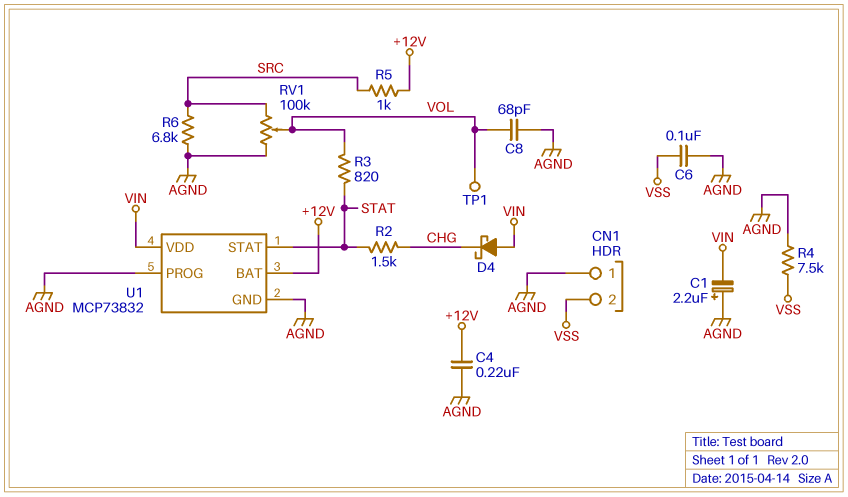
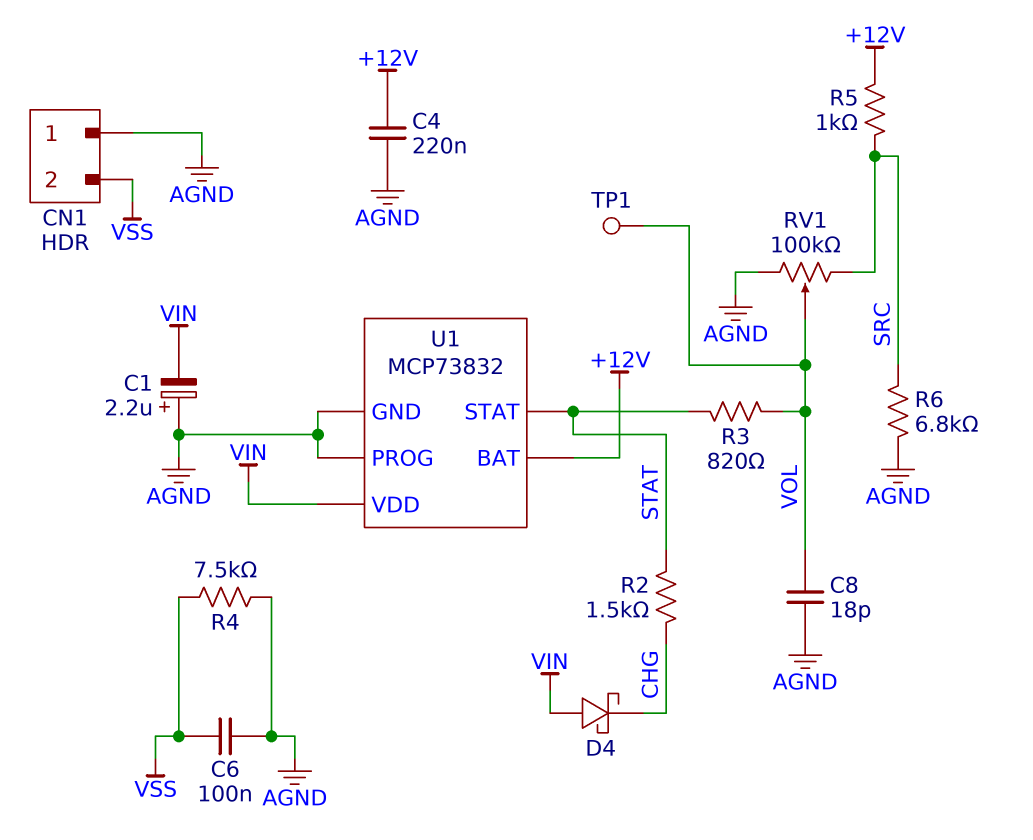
C8: 68pF (AGND, VOL) -> 18pF (AGND, VOL)

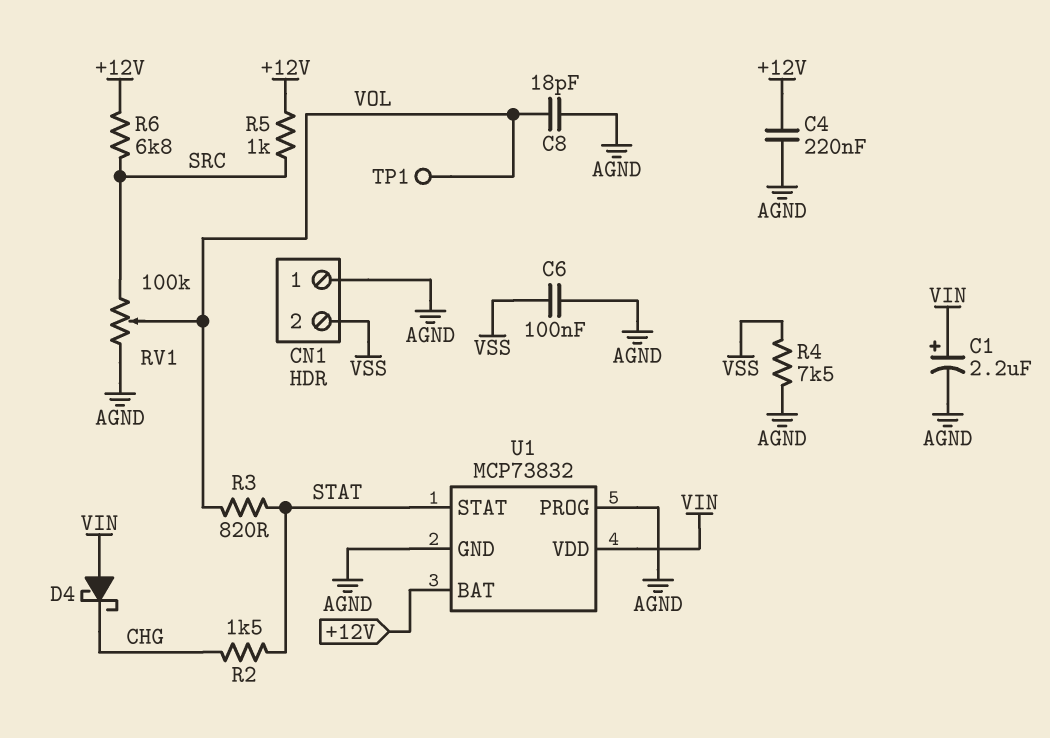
C1: 2.2uF (plus AGND, minus VIN) -> 2.2uF (plus VIN, minus AGND)
R6: 6.8k (AGND, SRC) -> 6.8k (+12V, SRC)

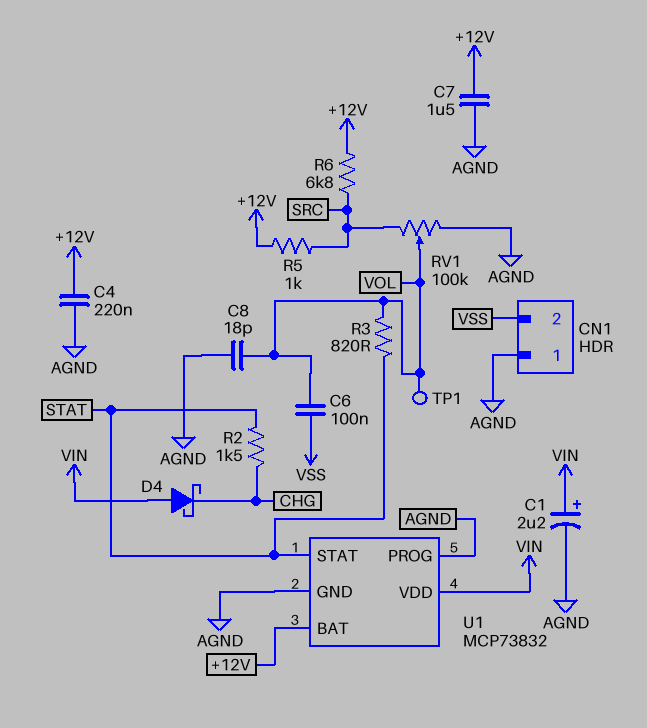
C6: 100nF (AGND, VSS) -> 100nF (VOL, VSS)
C7: none -> 1.5uF (+12V, AGND)
R4: 7.5k (AGND, VSS) -> none

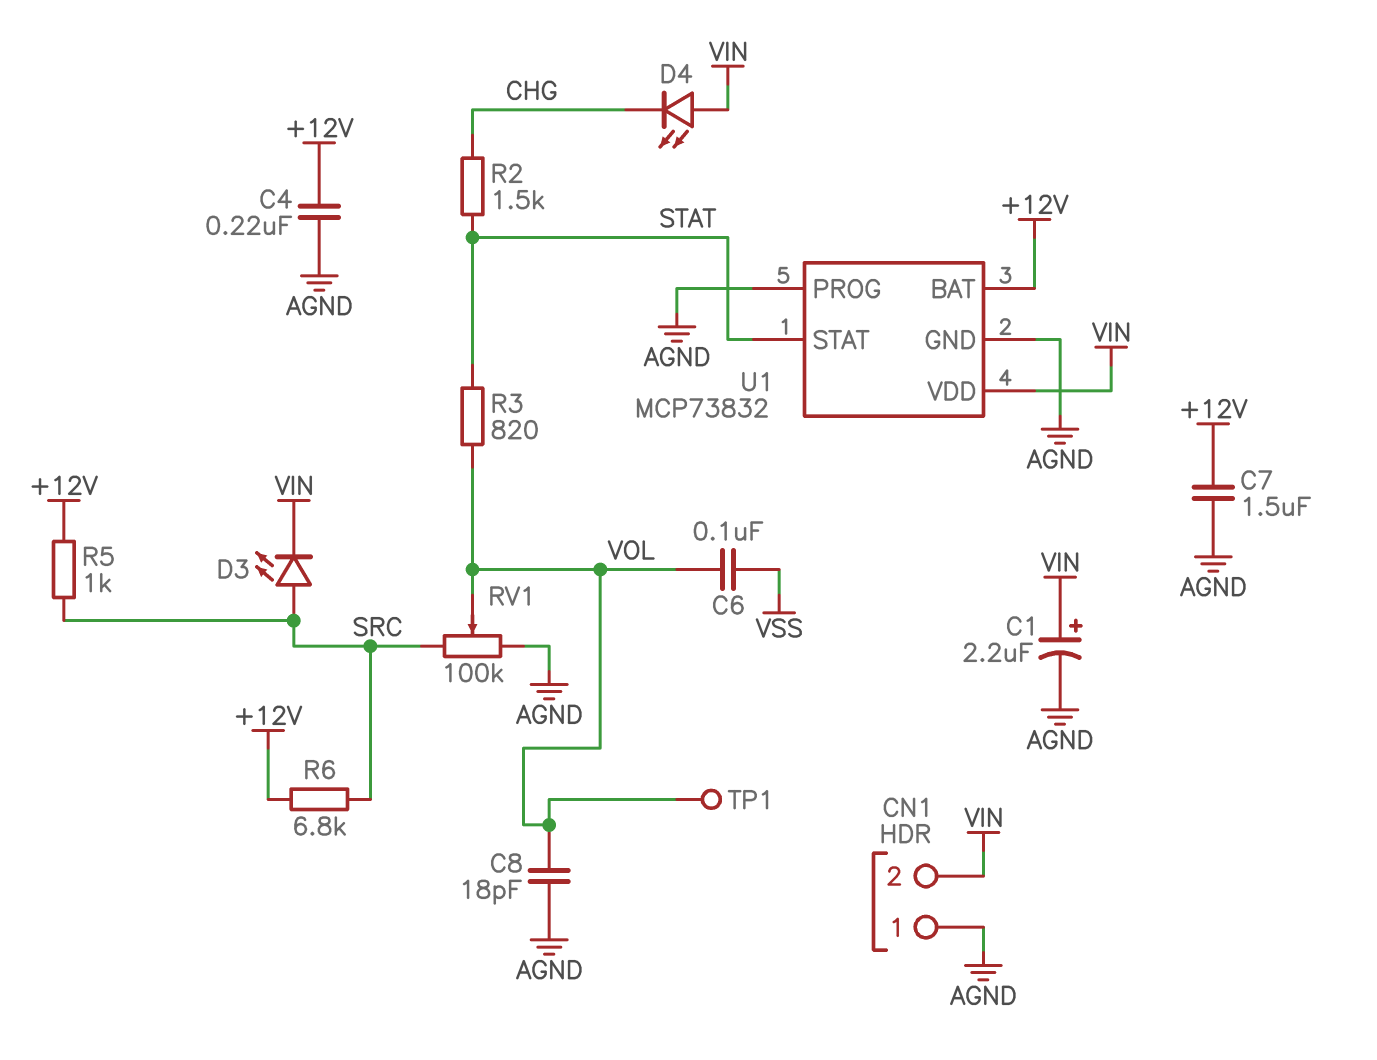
CN1 pin 2: VSS -> VIN
D3: none -> LED (A SRC, K VIN)
D4: schottky (A VIN, K CHG) -> LED (A VIN, K CHG)

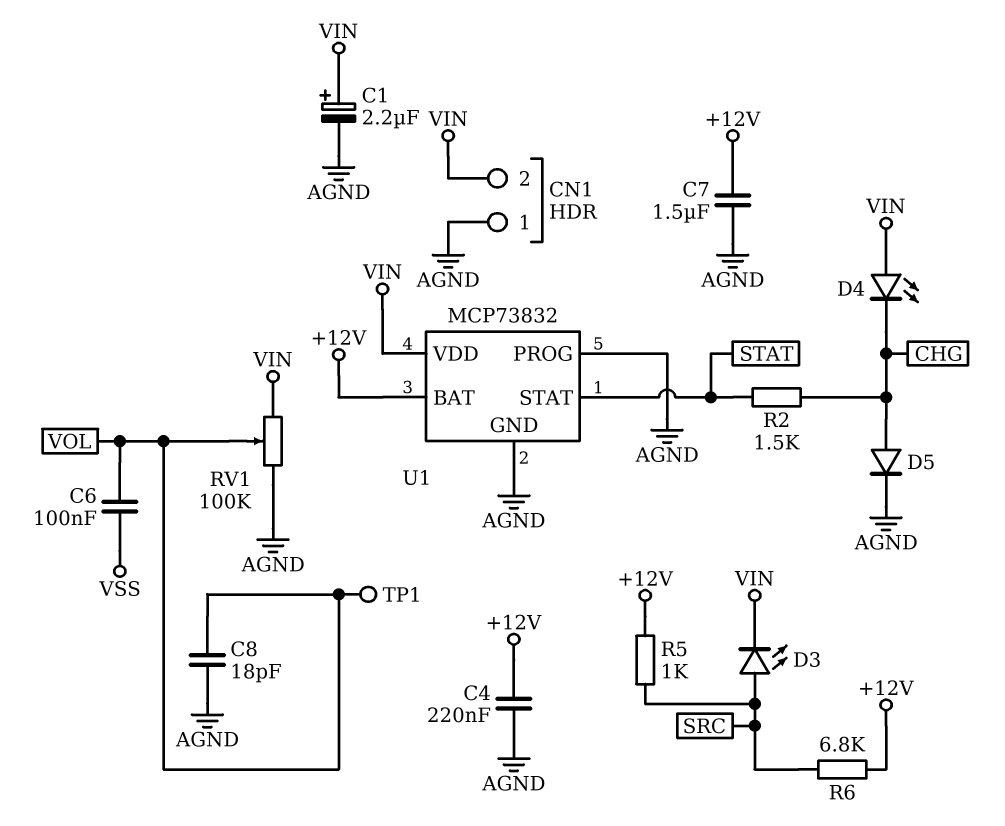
D5: none -> diode (A CHG, K AGND)
R3: 820 (STAT, VOL) -> none
RV1: 100k (AGND, SRC, wiper VOL) -> 100k (AGND, VIN, wiper VOL)

